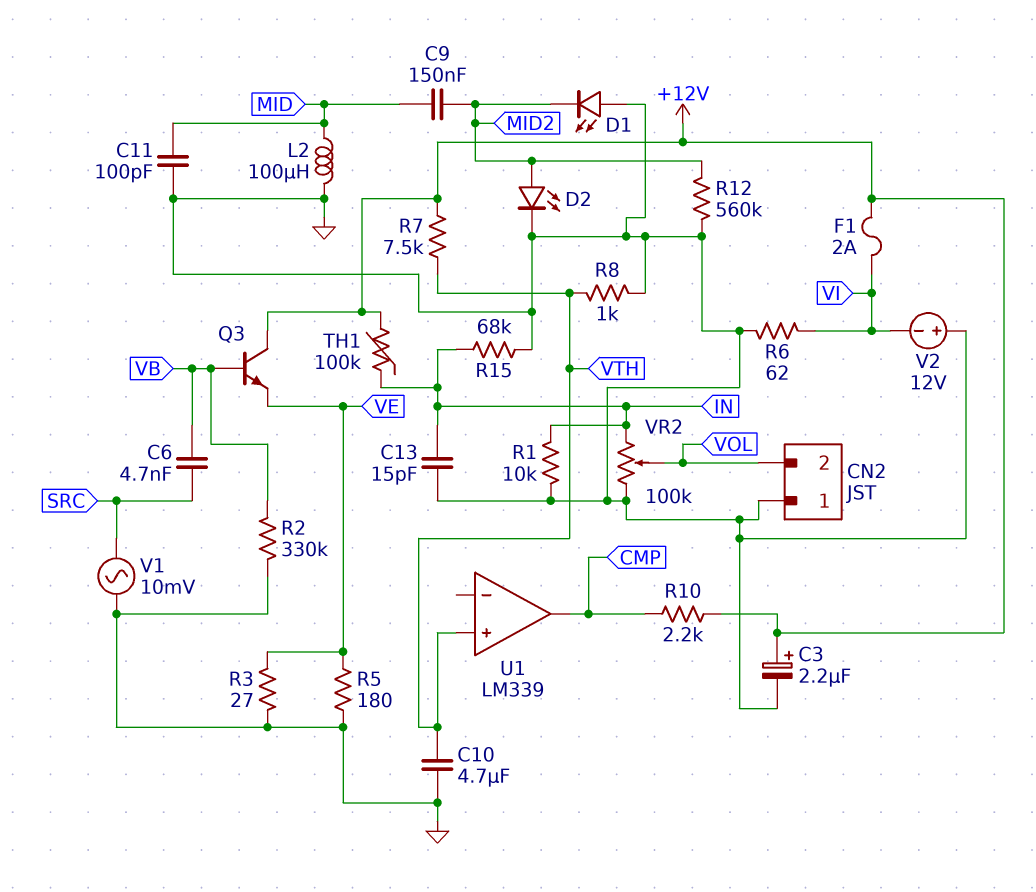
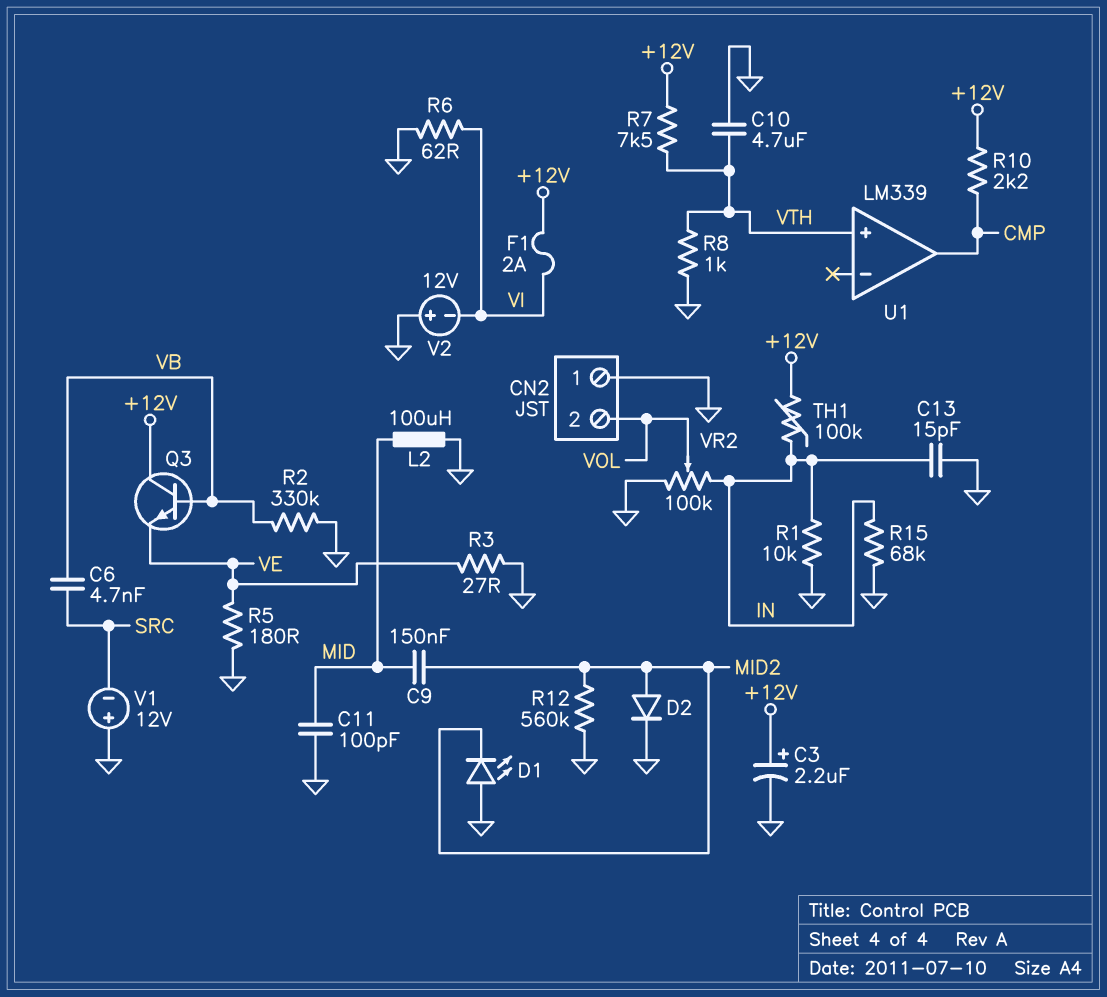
D2: LED (A MID2, K GND) -> diode (A MID2, K GND)
V1: AC 10mV (GND, SRC) -> 12V (plus GND, minus SRC)

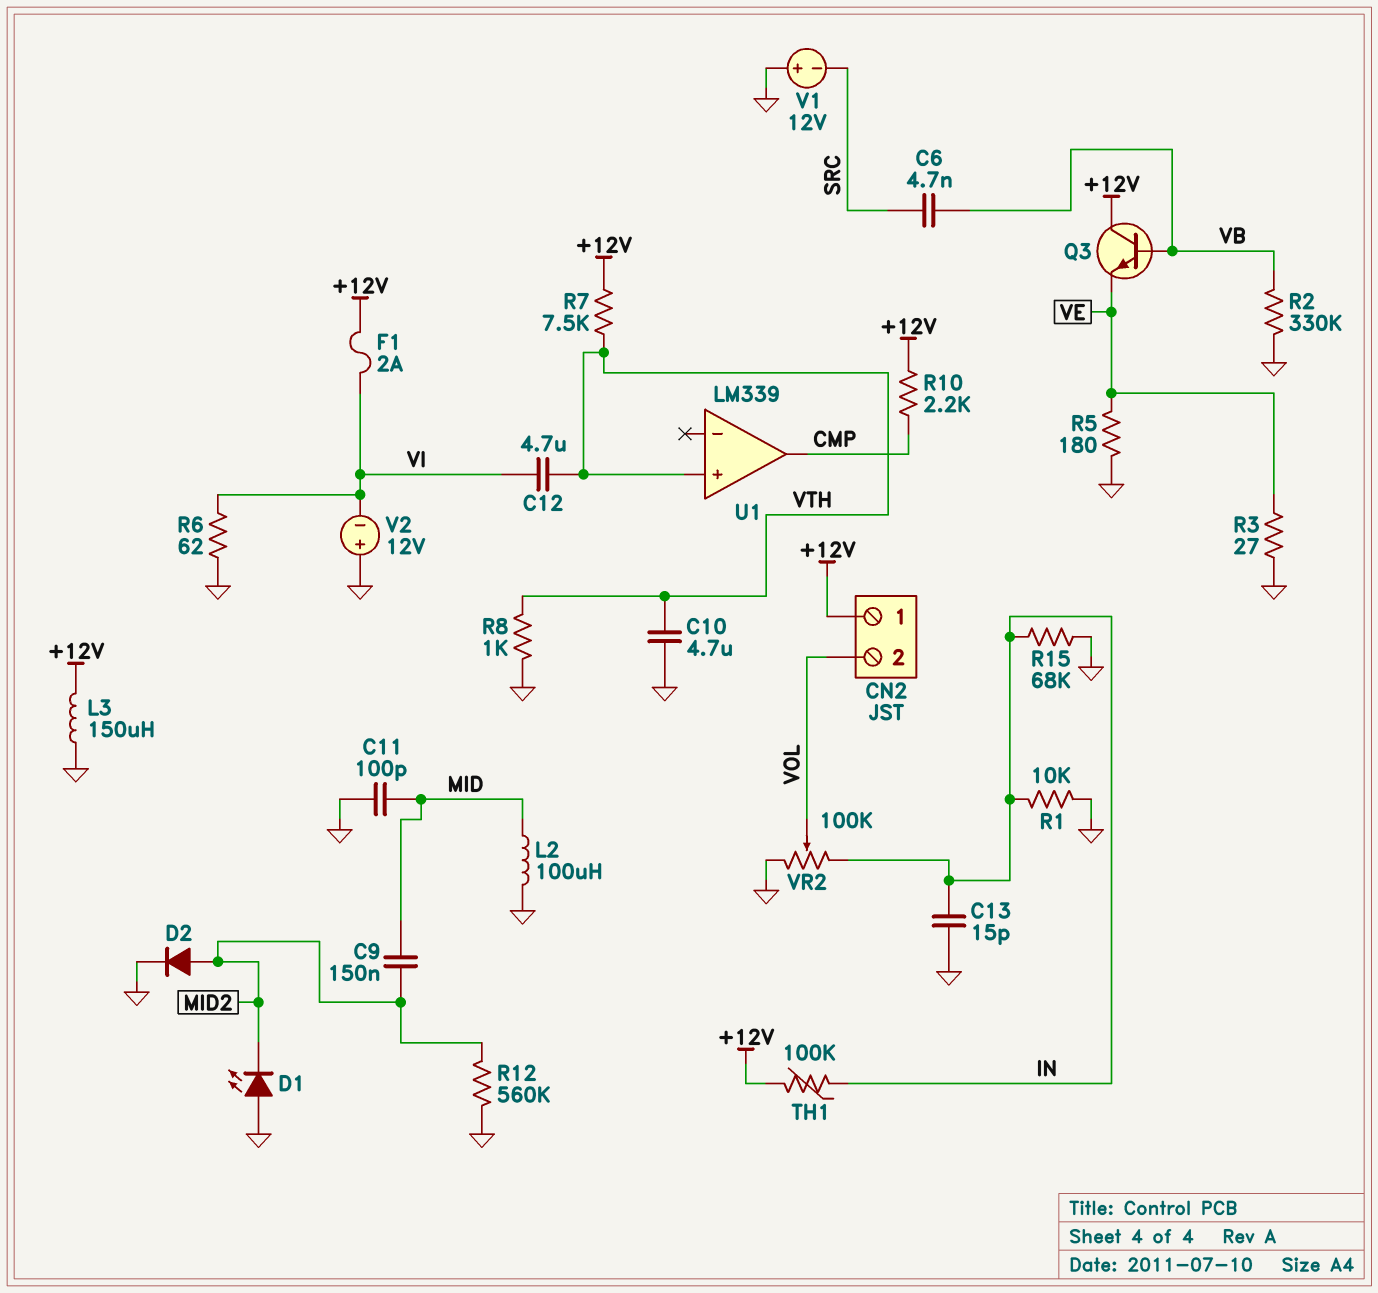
C3: 2.2uF (plus +12V, minus GND) -> none
C12: none -> 4.7uF (VI, VTH)
CN2 pin 1: GND -> +12V
L3: none -> 150uH (+12V, GND)

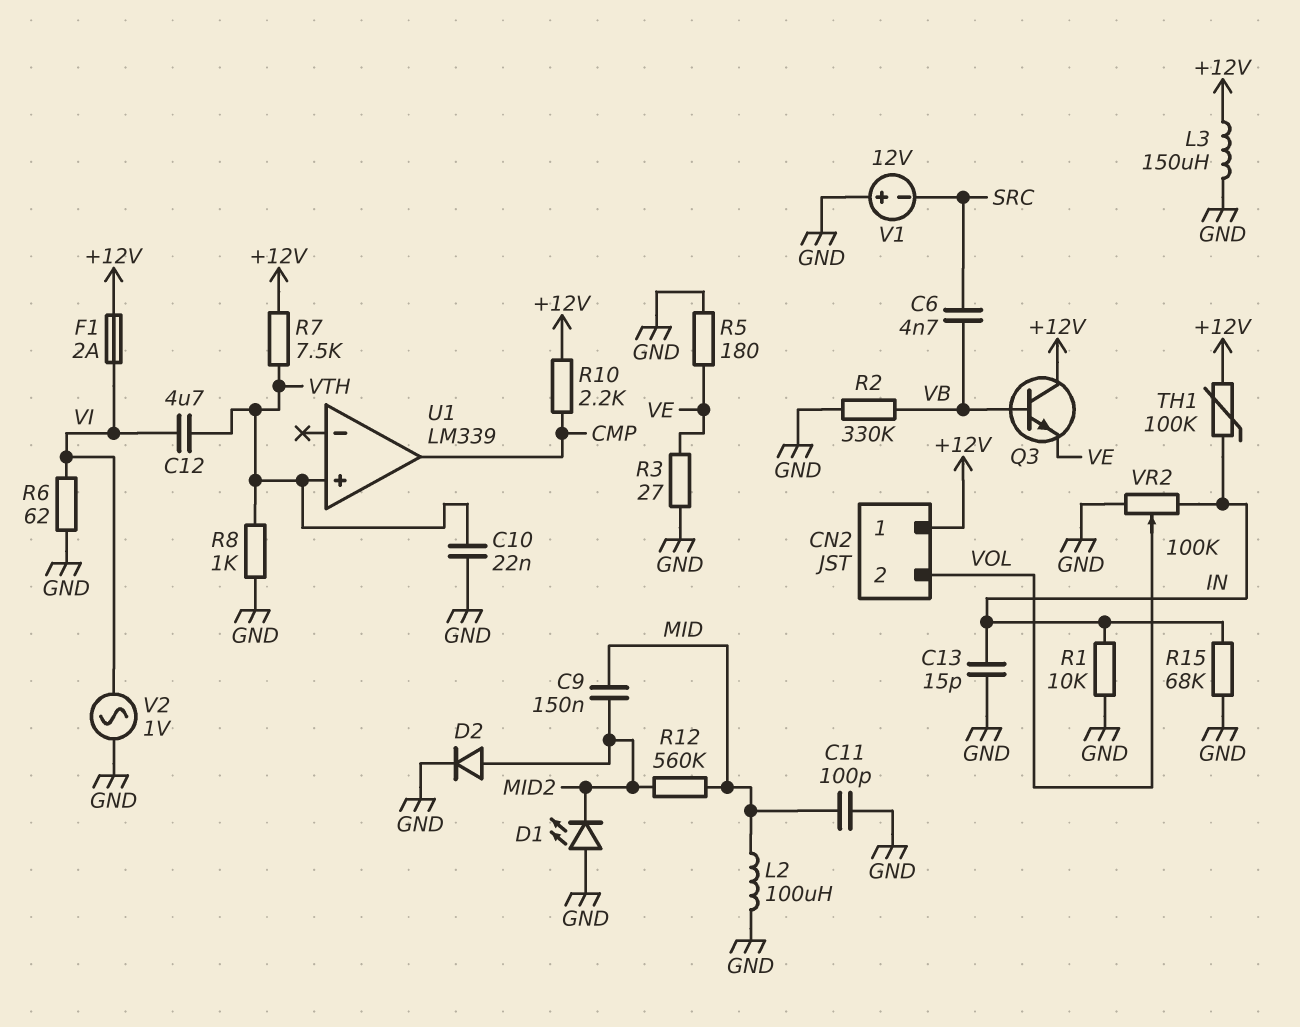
C10: 4.7uF (GND, VTH) -> 22nF (GND, VTH)
R12: 560k (GND, MID2) -> 560k (MID, MID2)
V2: 12V (plus GND, minus VI) -> AC 1V (GND, VI)

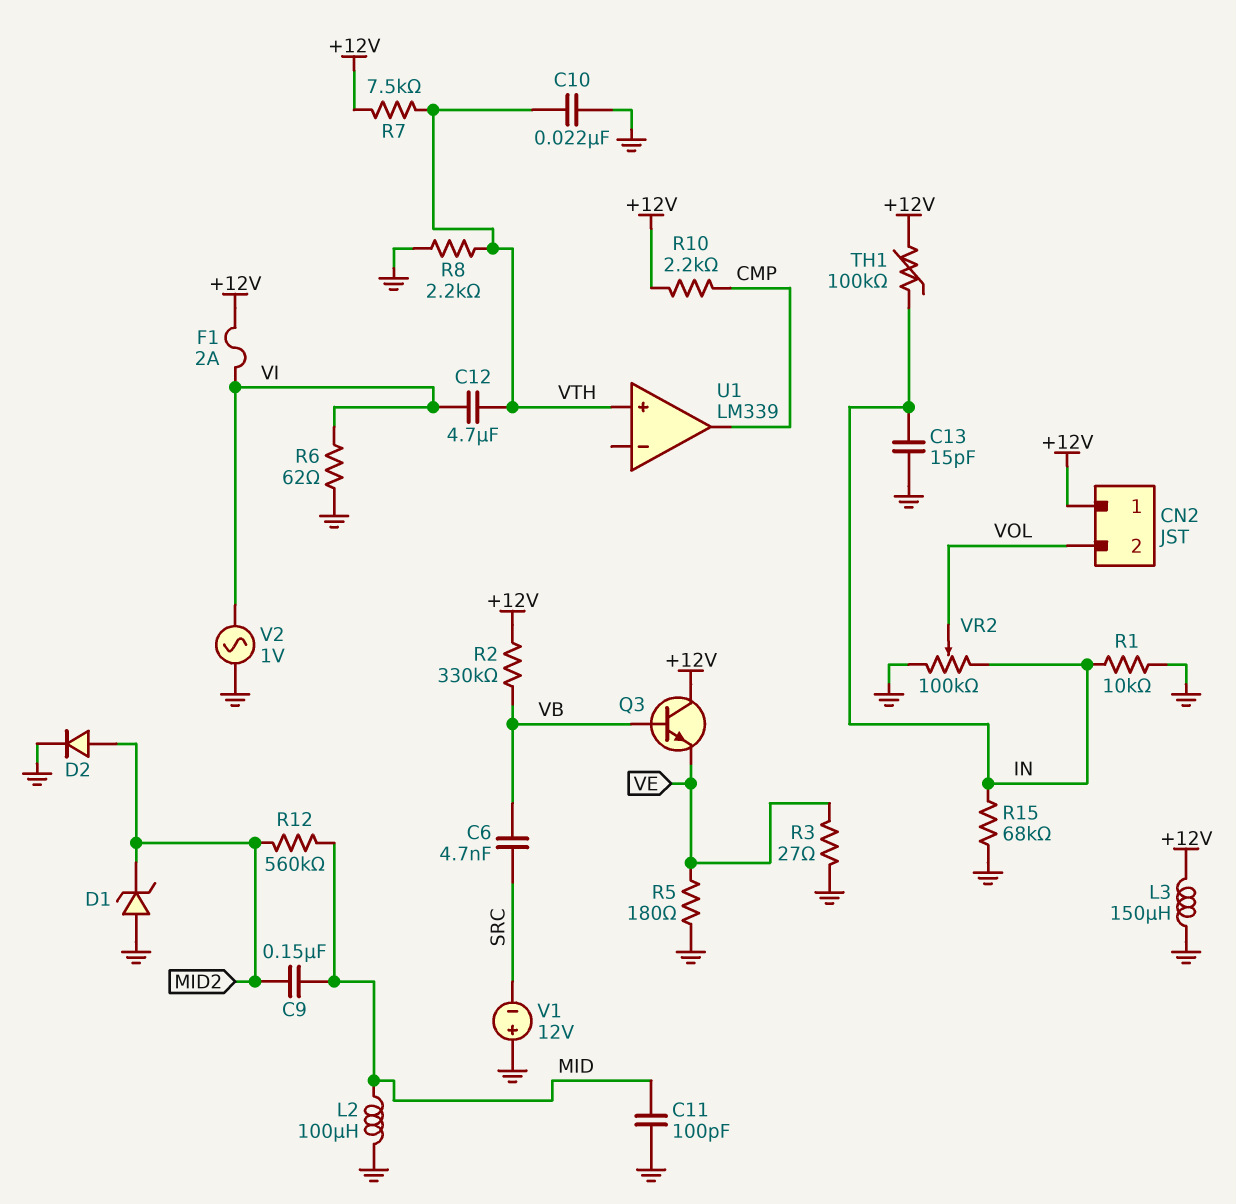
D1: LED (A GND, K MID2) -> zener (A GND, K MID2)
R2: 330k (GND, VB) -> 330k (+12V, VB)
R8: 1k (GND, VTH) -> 2.2k (GND, VTH)

